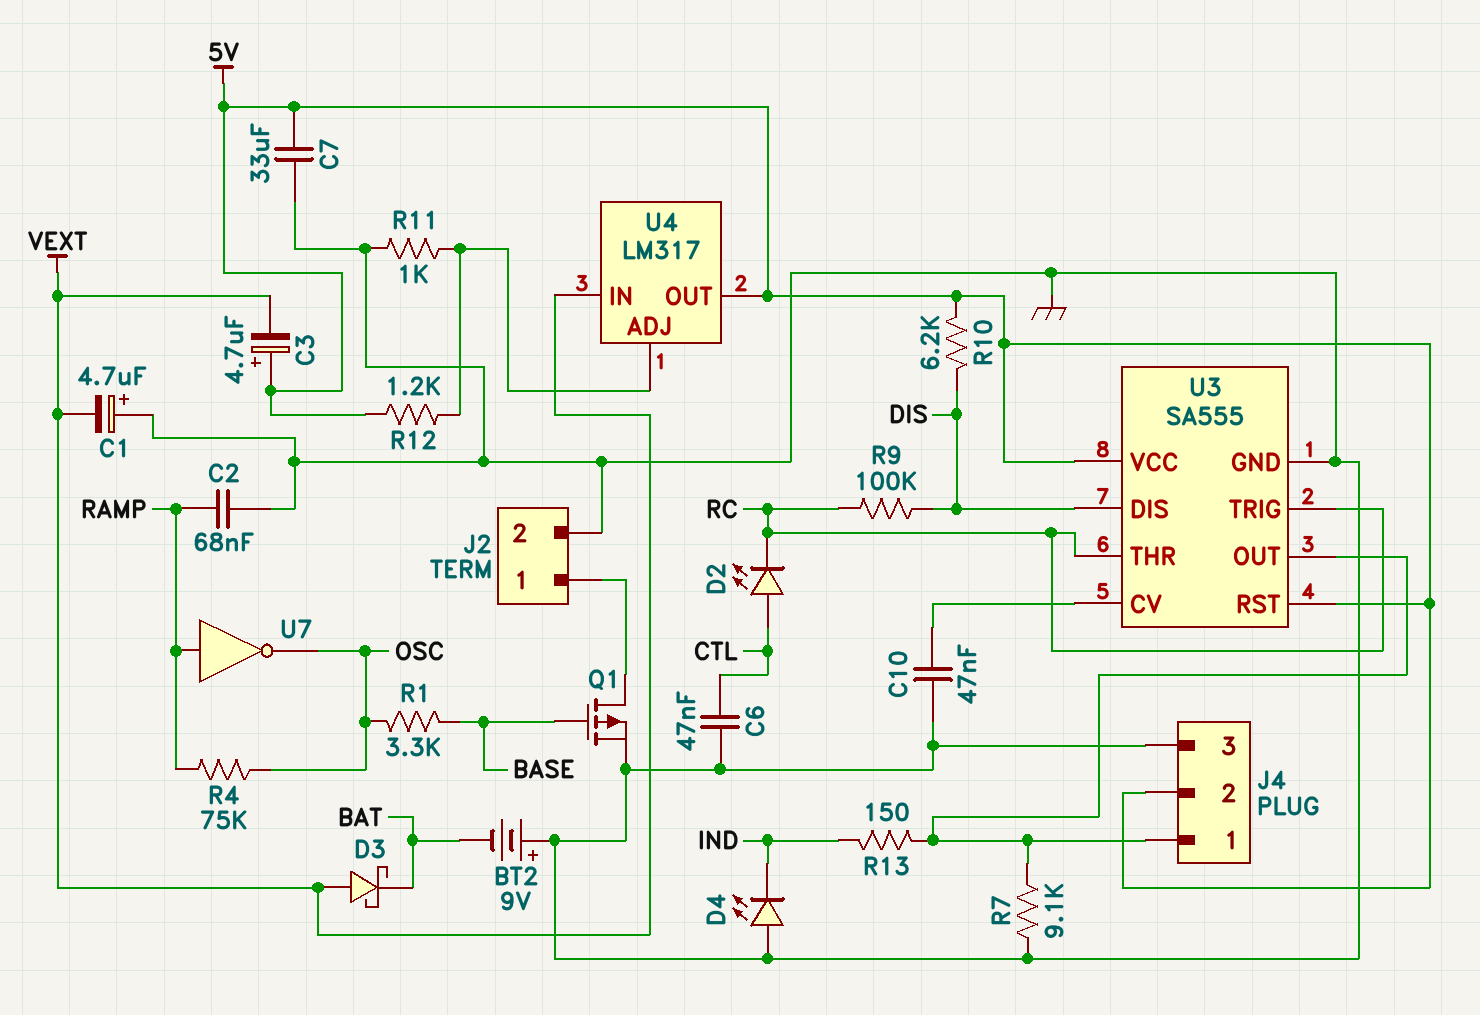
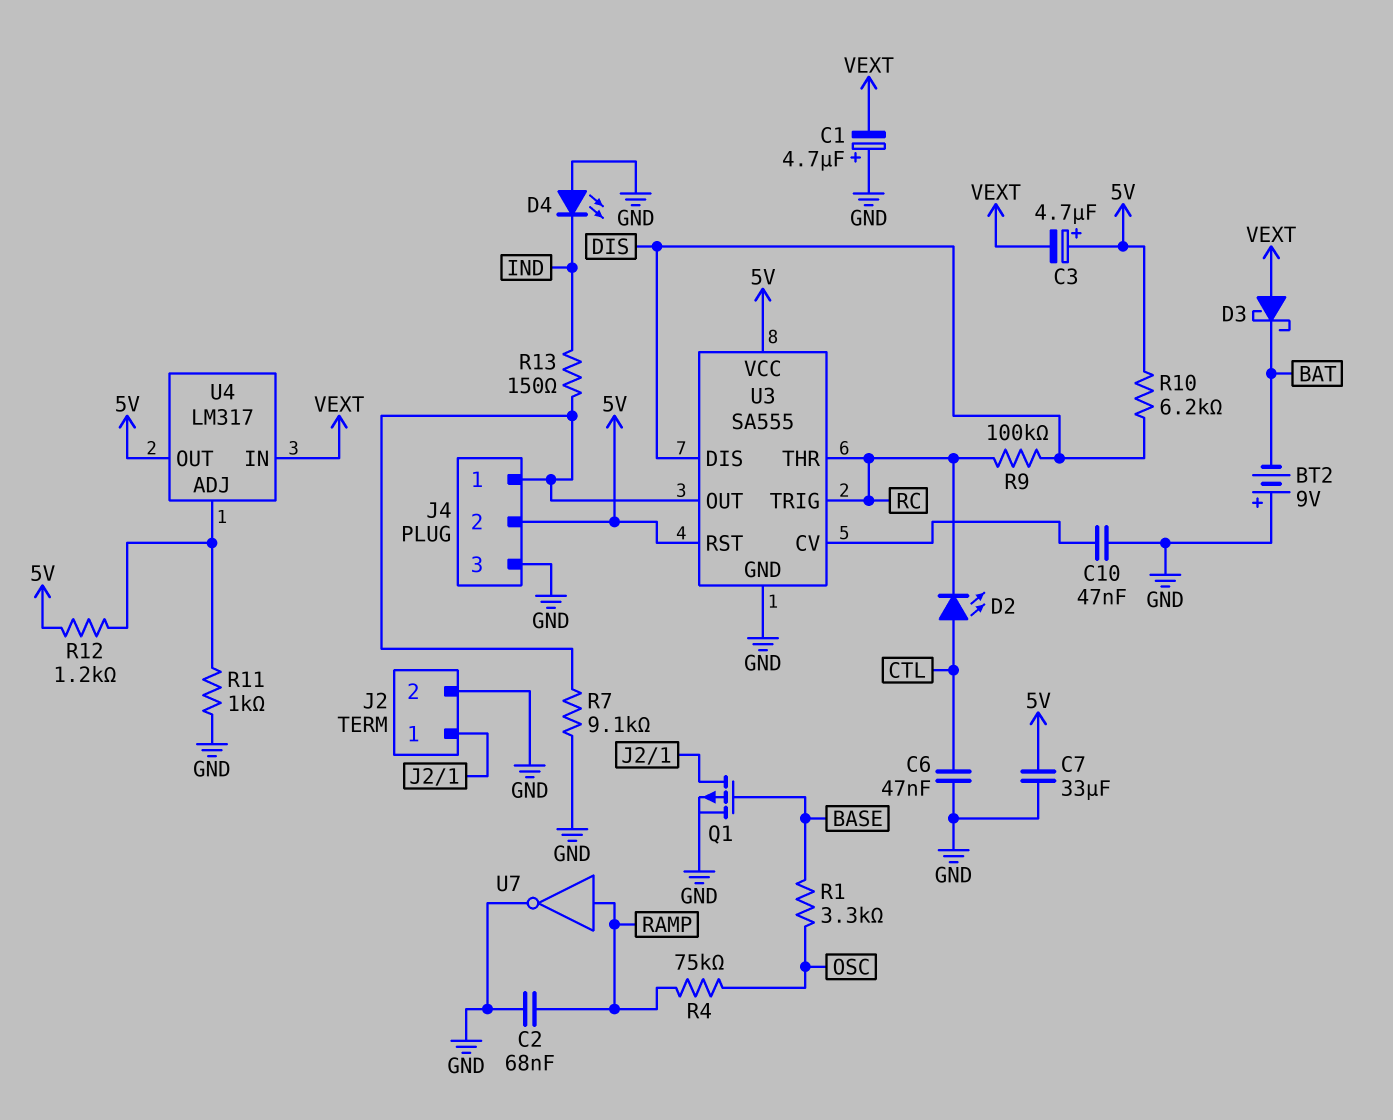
U7: NOT (in RAMP, out OSC) -> NOT (in RAMP, out GND)

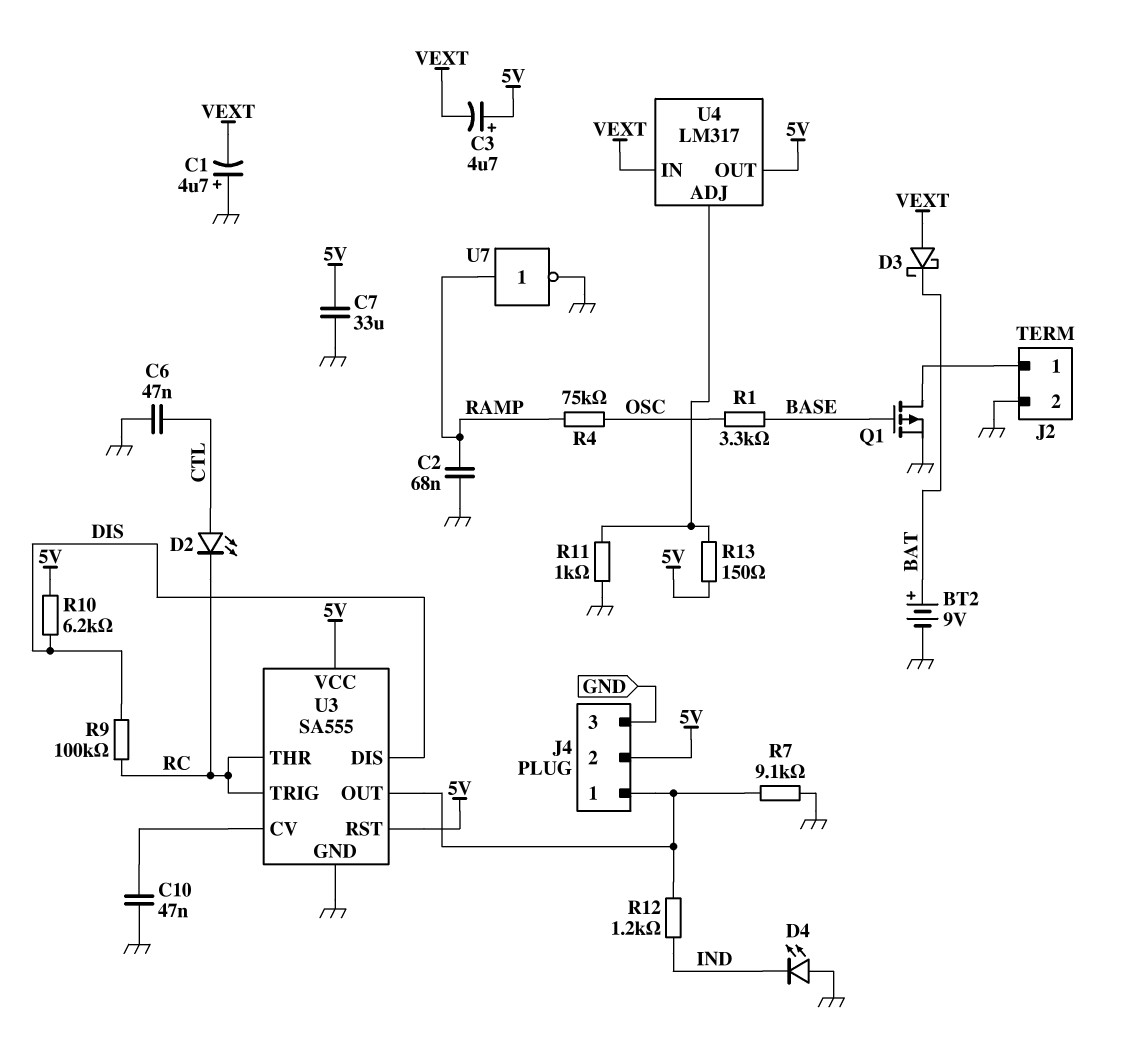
BT2: 9V (plus GND, minus BAT) -> 9V (plus BAT, minus GND)
R12: 1.2k (5V, U4/ADJ) -> 1.2k (IND, J4/1)
R13: 150 (IND, J4/1) -> 150 (5V, U4/ADJ)

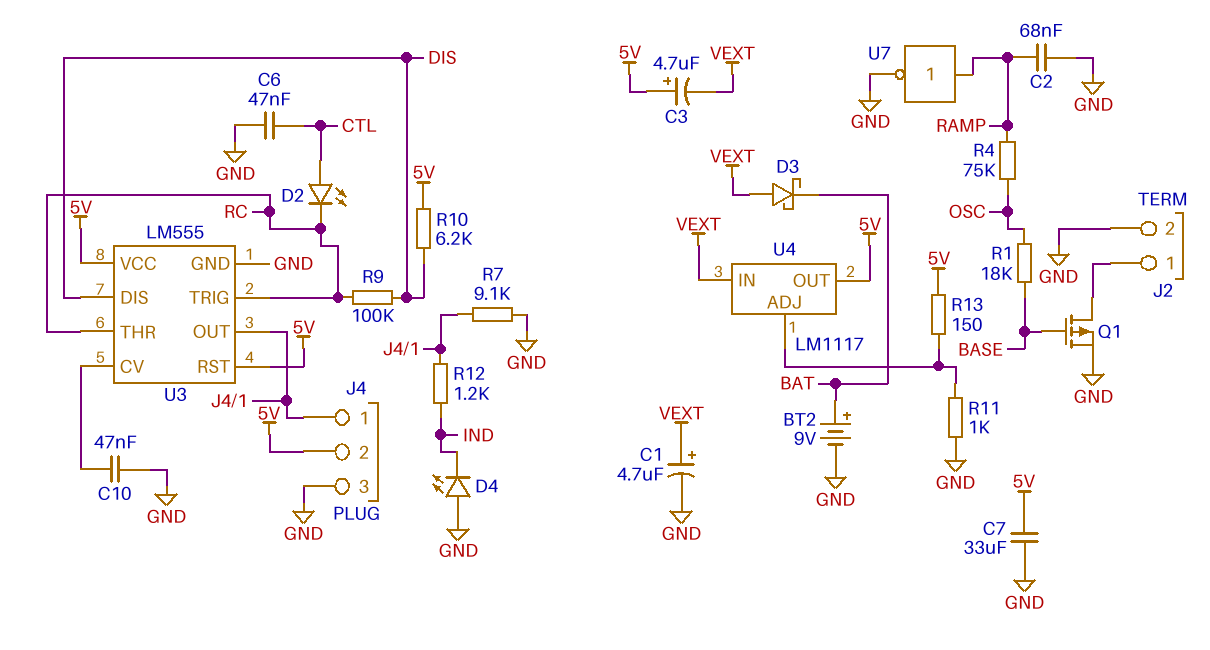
C1: 4.7uF (plus GND, minus VEXT) -> 4.7uF (plus VEXT, minus GND)
R1: 3.3k (BASE, OSC) -> 18k (BASE, OSC)
U3: SA555 -> LM555
U4: LM317 -> LM1117

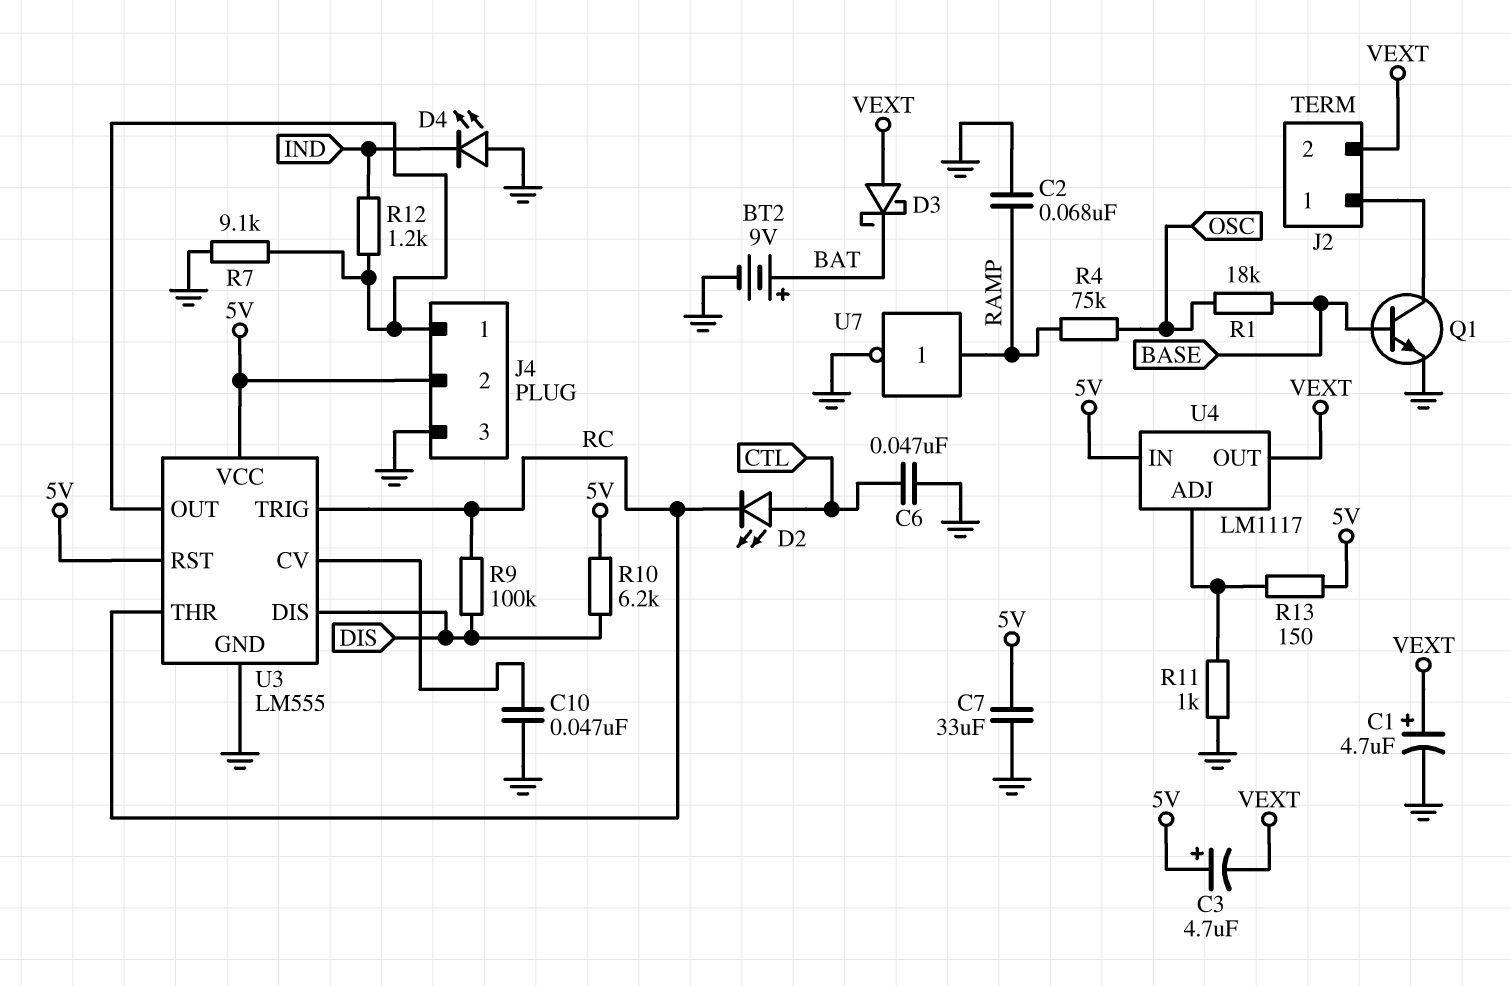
J2 pin 2: GND -> VEXT
Q1: PMOS (G BASE, D J2/1, S GND) -> NPN (B BASE, C J2/1, E GND)
U4 pin IN: VEXT -> 5V
U4 pin OUT: 5V -> VEXT

